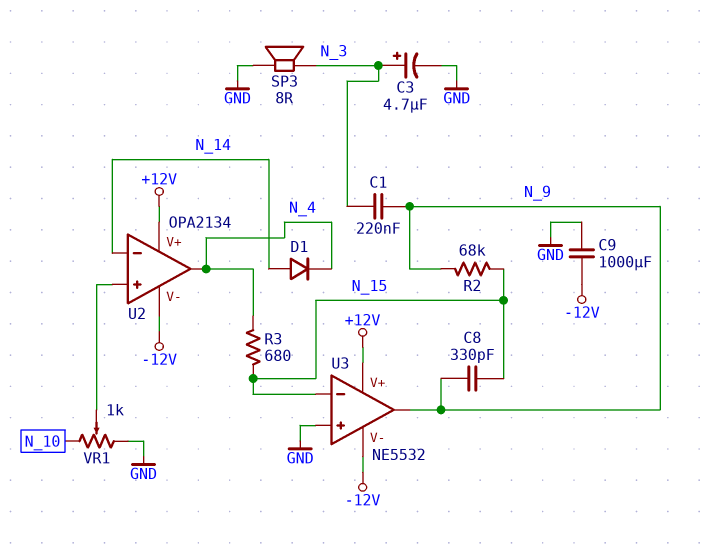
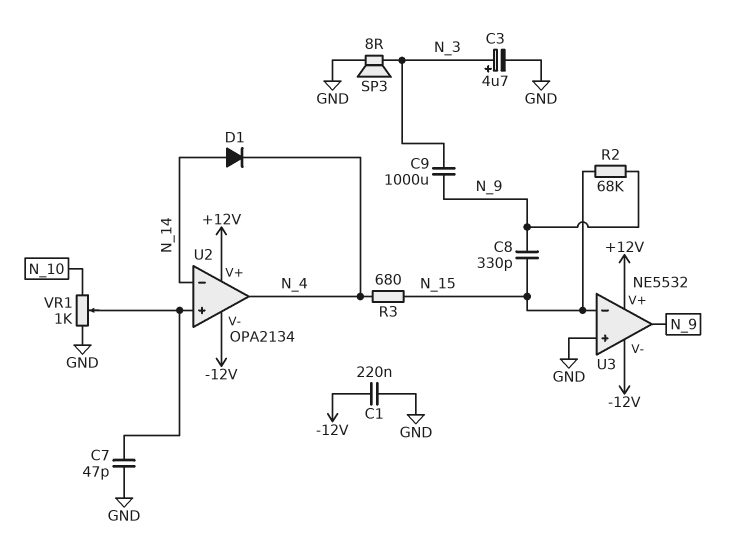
C1: 220nF (N_3, N_9) -> 220nF (-12V, GND)
C7: none -> 47pF (GND, U2/in+)
C9: 1000uF (-12V, GND) -> 1000uF (N_3, N_9)

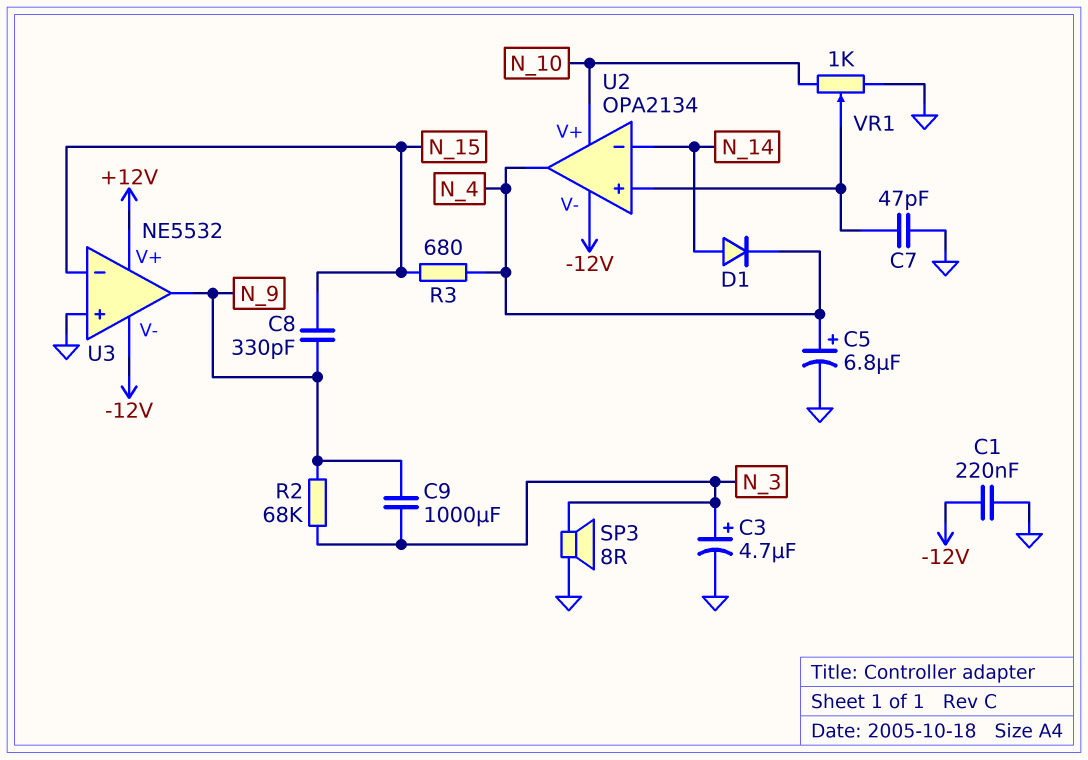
C5: none -> 6.8uF (plus N_4, minus GND)
R2: 68k (N_9, N_15) -> 68k (N_3, N_9)
U2 pin V+: +12V -> N_10

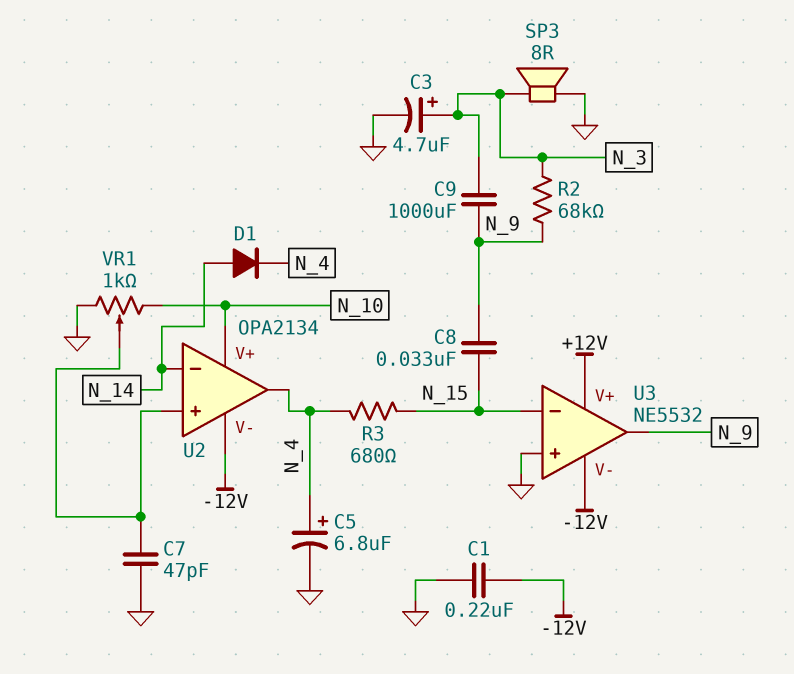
C8: 330pF (N_9, N_15) -> 33nF (N_9, N_15)

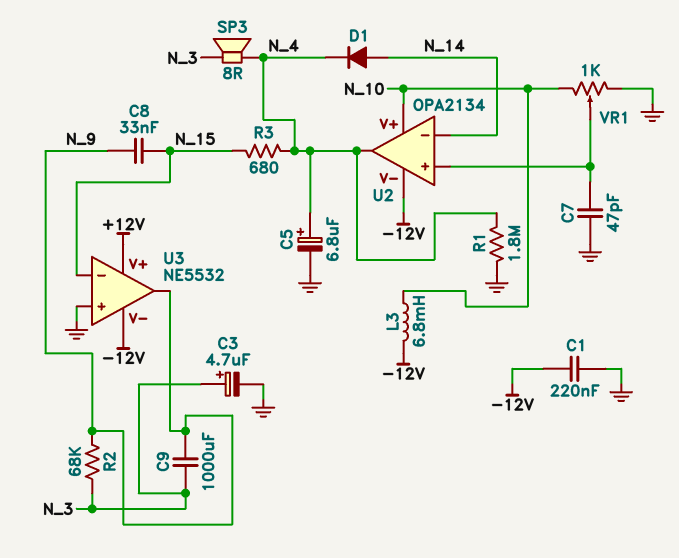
L3: none -> 6.8mH (-12V, N_10)
R1: none -> 1.8M (GND, N_4)
SP3: speaker 8R (GND, N_3) -> speaker 8R (N_3, N_4)

